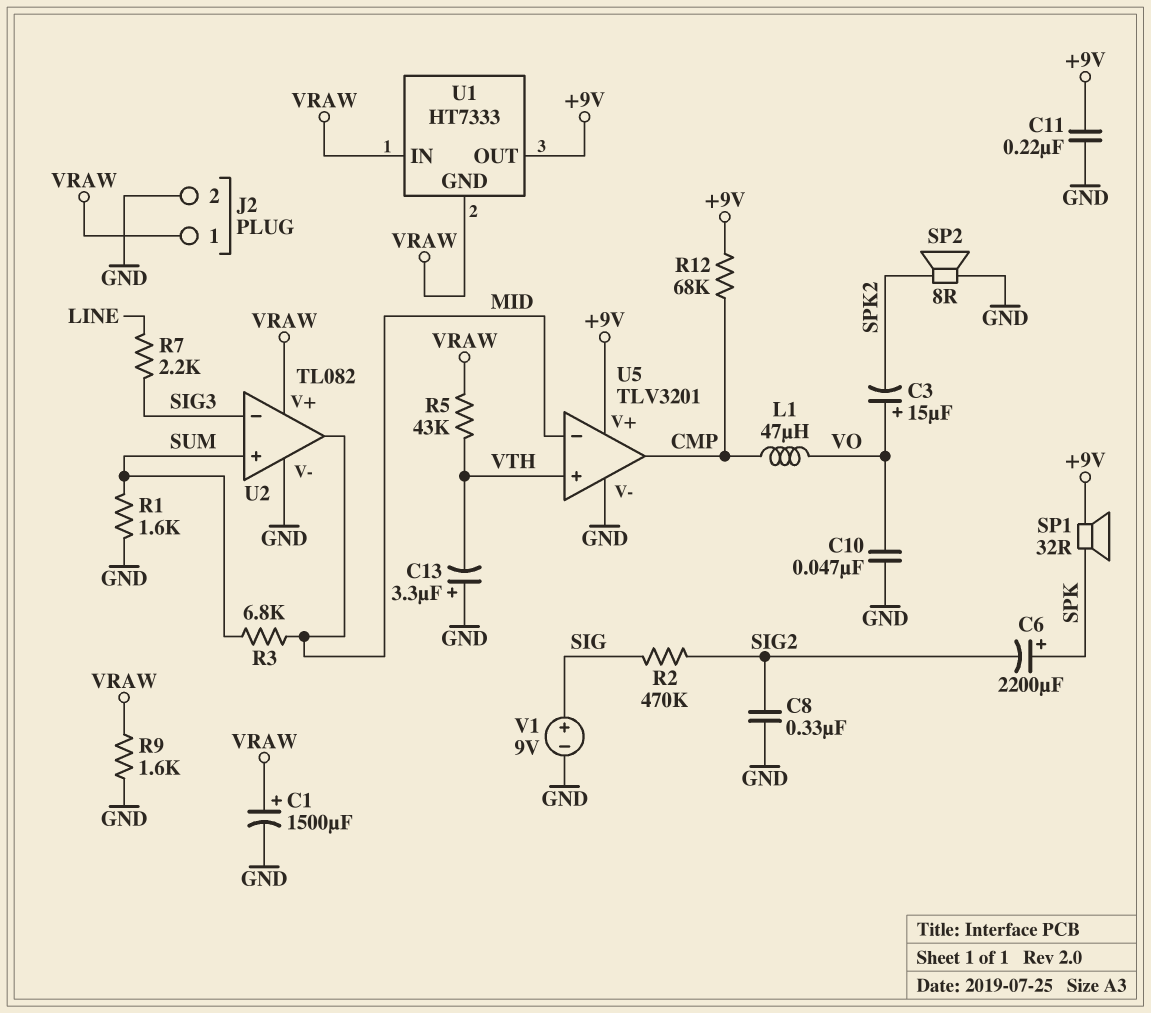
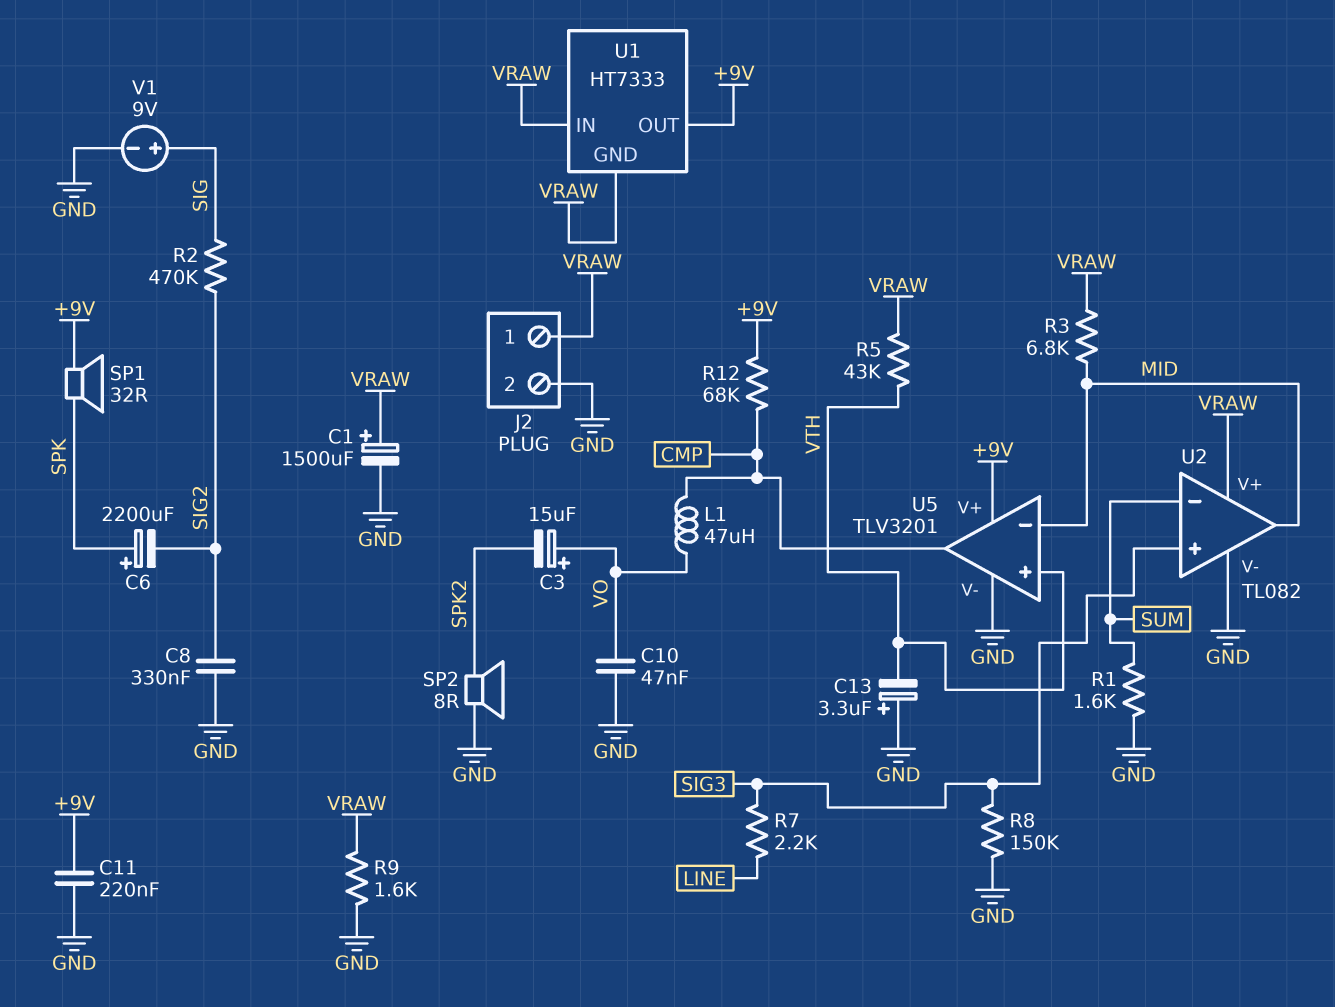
R3: 6.8k (MID, SUM) -> 6.8k (MID, VRAW)
R8: none -> 150k (GND, SIG3)
U2 pin in+: SUM -> SIG3
U2 pin in-: SIG3 -> SUM

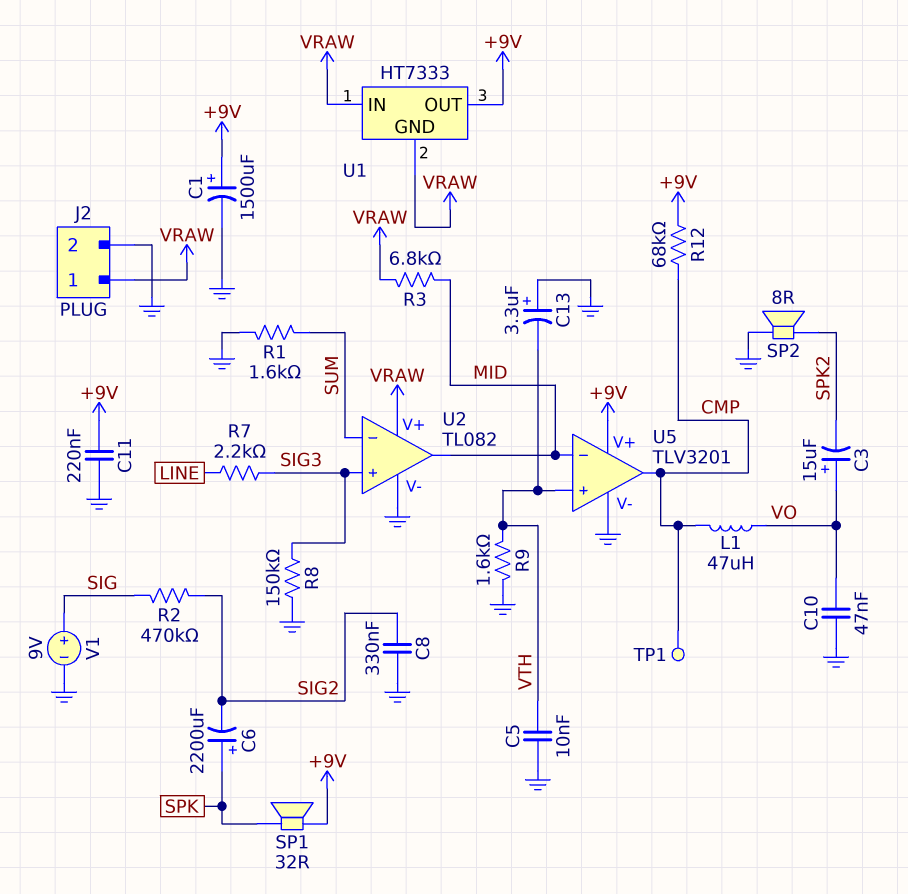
C1: 1500uF (plus VRAW, minus GND) -> 1500uF (plus +9V, minus GND)
C5: none -> 10nF (GND, VTH)
R5: 43k (VRAW, VTH) -> none
R9: 1.6k (GND, VRAW) -> 1.6k (GND, VTH)
TP1: none -> test point (CMP)

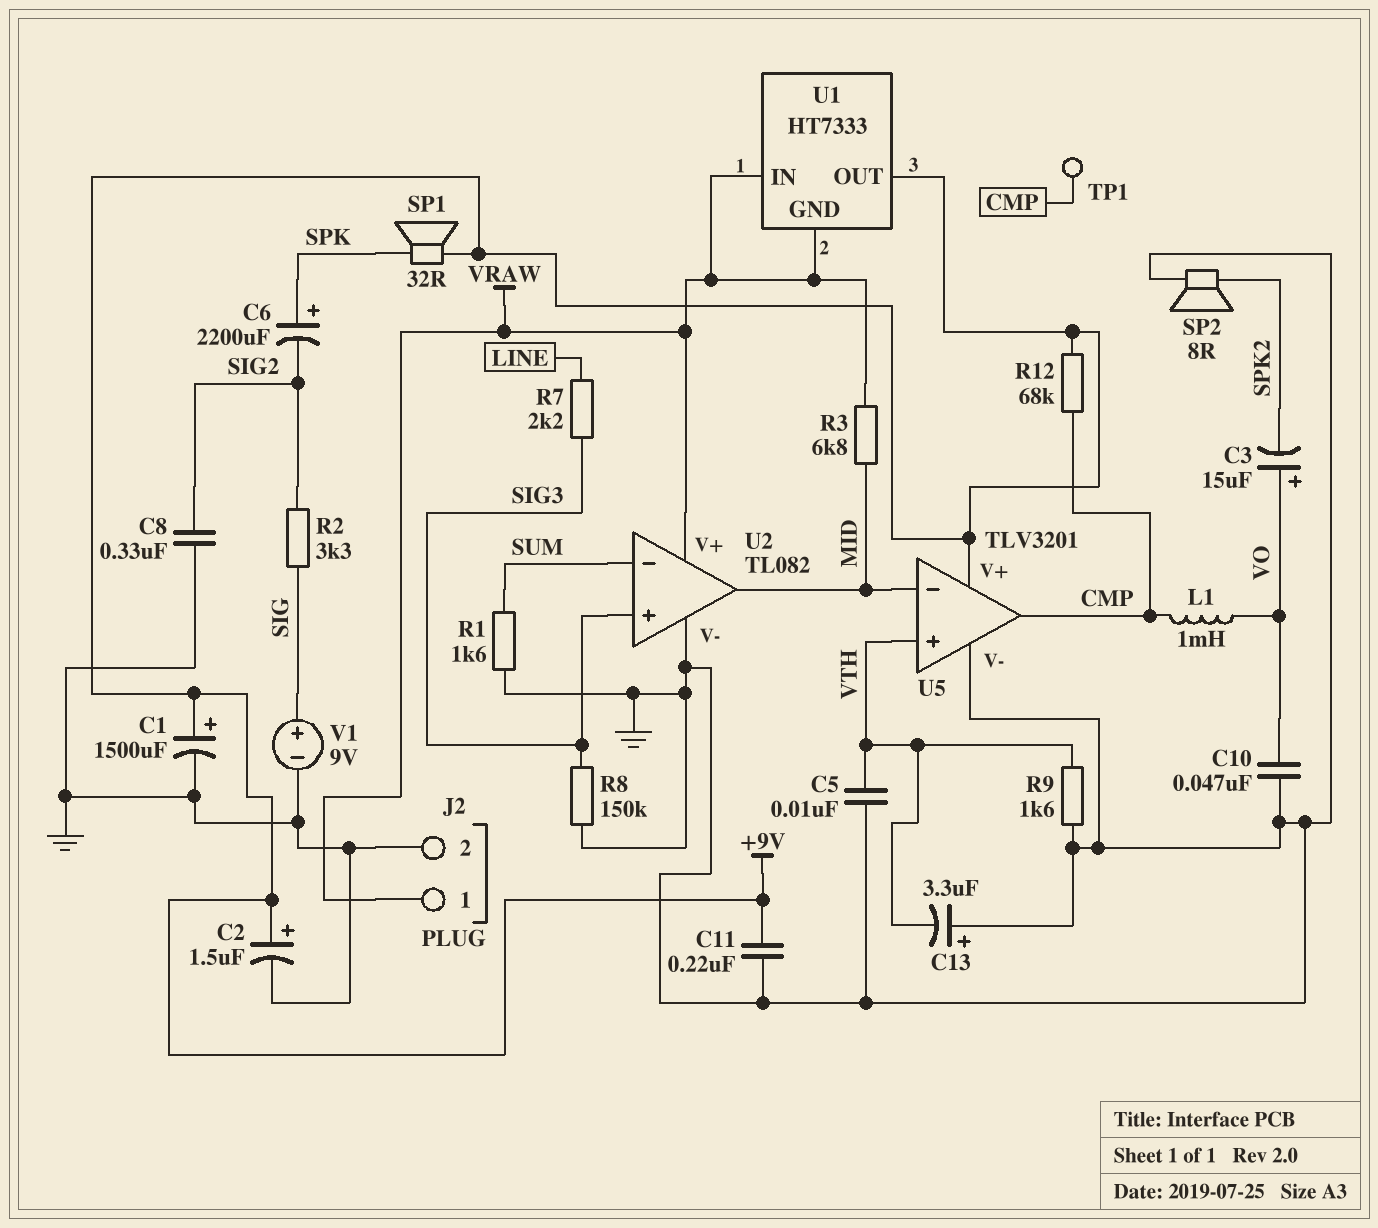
C2: none -> 1.5uF (plus +9V, minus GND)
L1: 47uH (CMP, VO) -> 1mH (CMP, VO)
R2: 470k (SIG, SIG2) -> 3.3k (SIG, SIG2)

